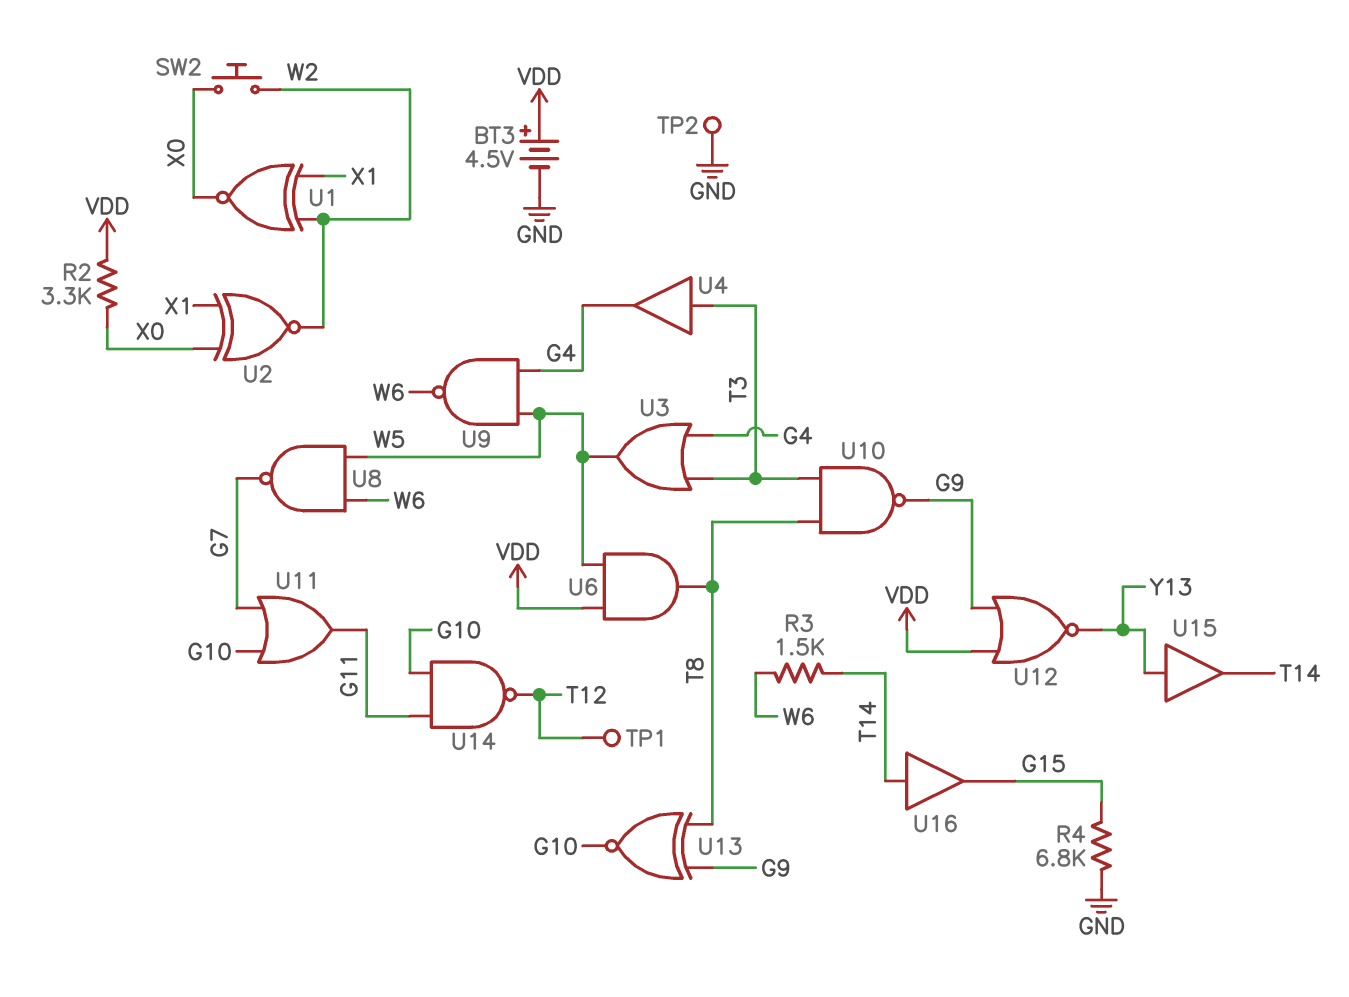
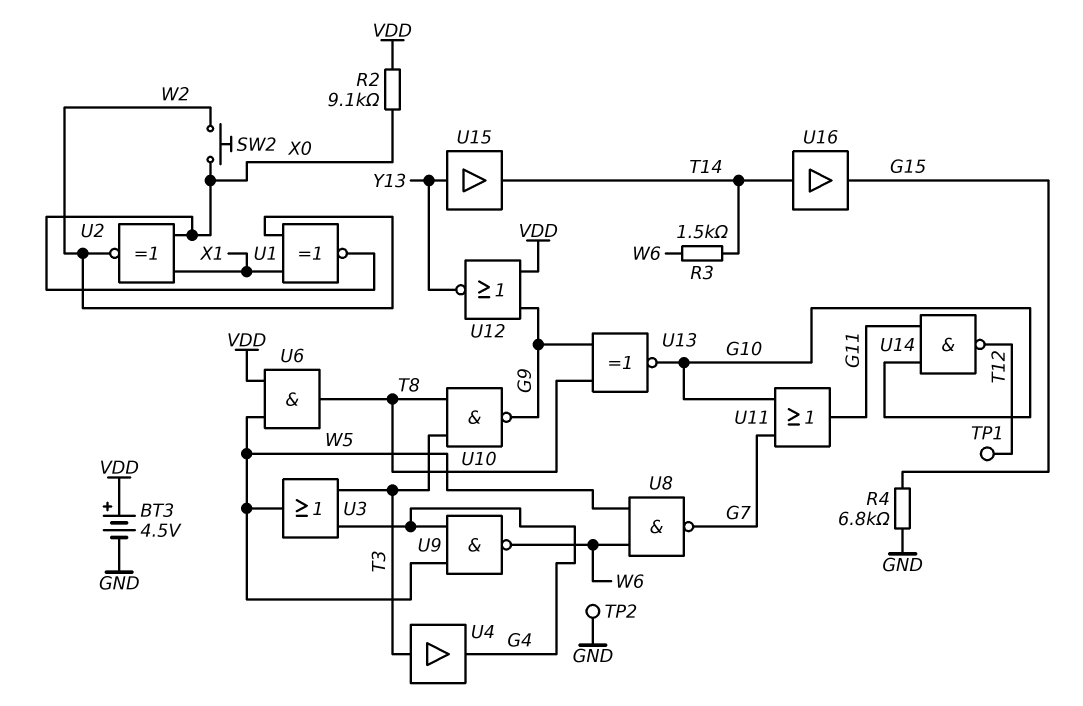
R2: 3.3k (VDD, X0) -> 9.1k (VDD, X0)

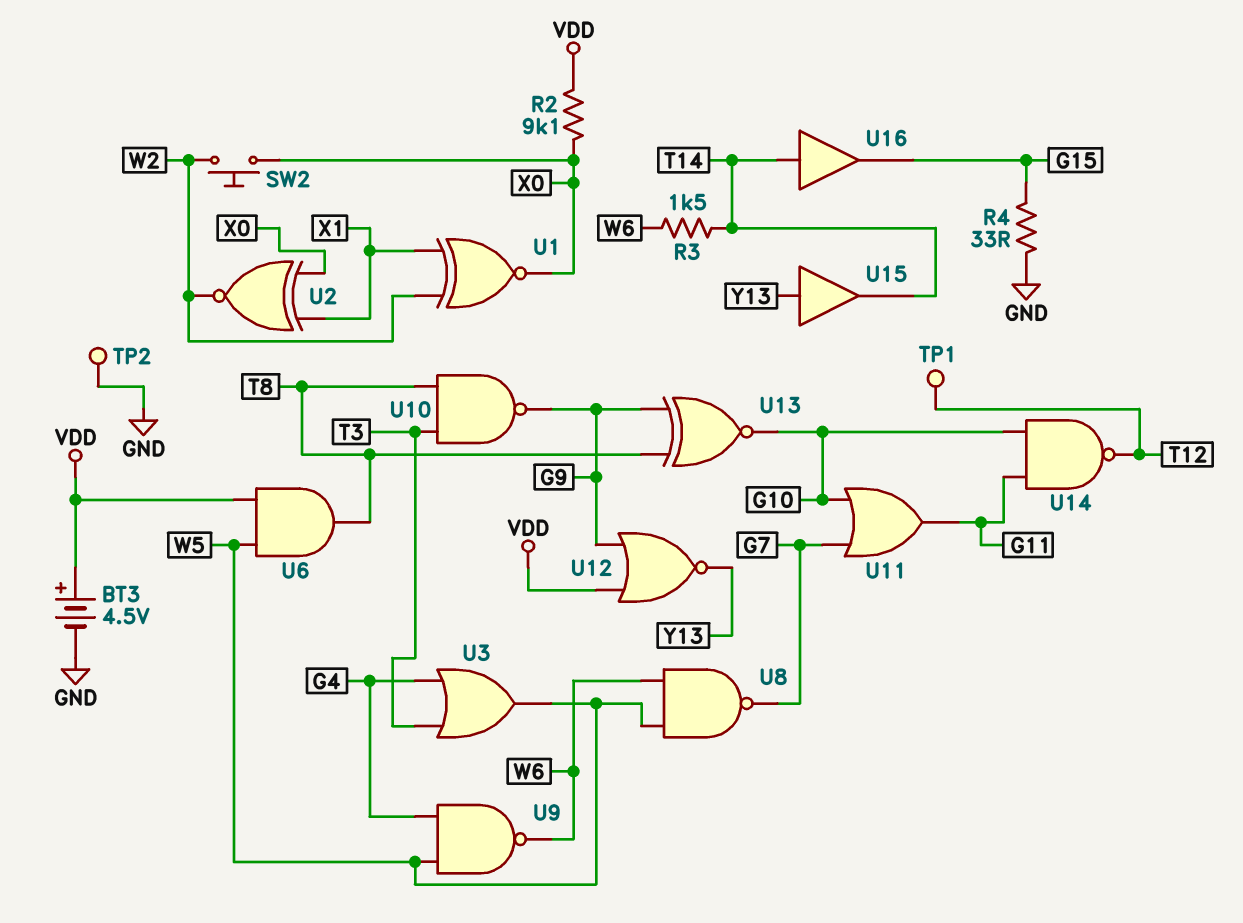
R4: 6.8k (G15, GND) -> 33 (G15, GND)
U4: buffer (in T3, out G4) -> none

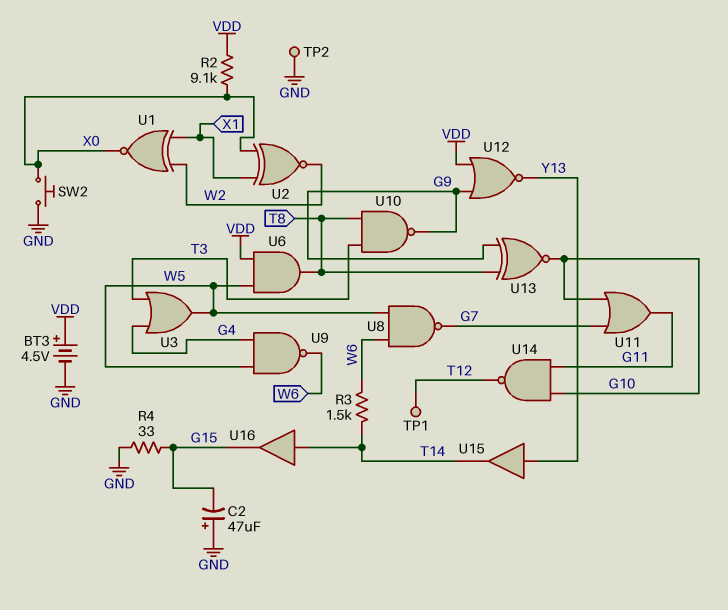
C2: none -> 47uF (plus GND, minus G15)
SW2: button (W2, X0) -> button (GND, X0)

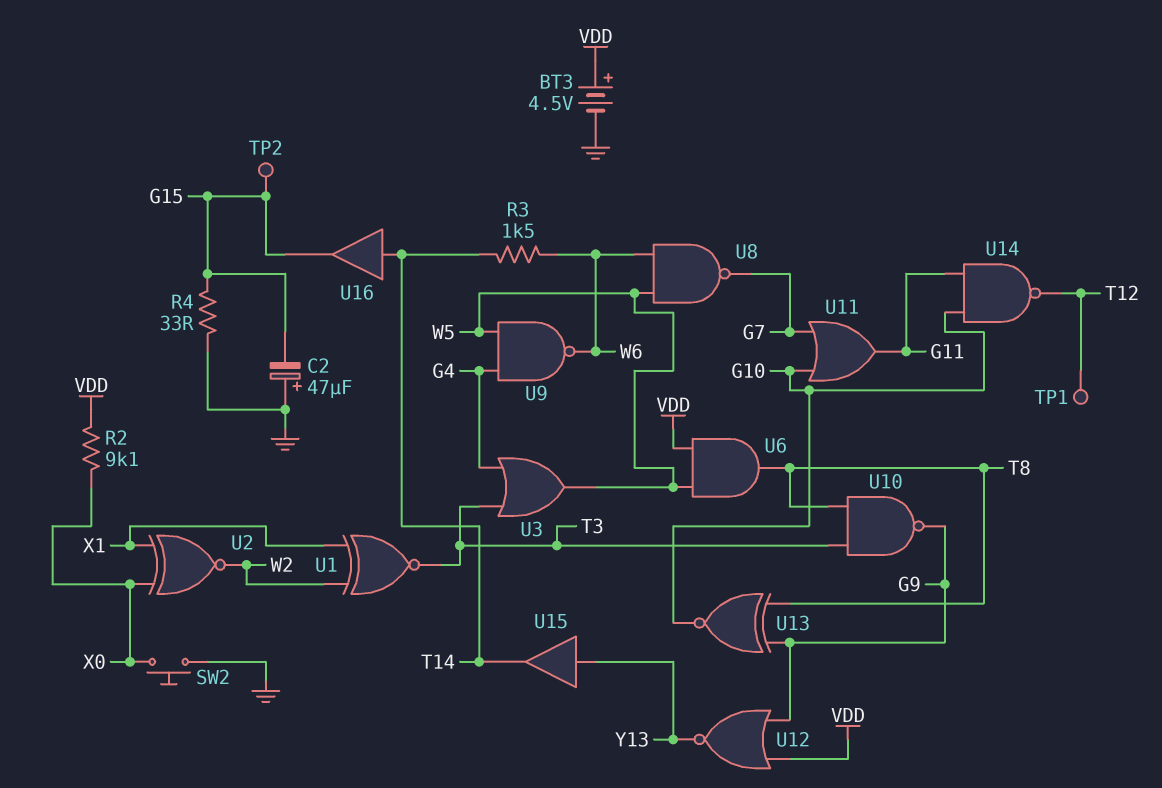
TP2: test point (GND) -> test point (G15)
U1: XNOR (in W2, in X1, out X0) -> XNOR (in W2, in X1, out T3)

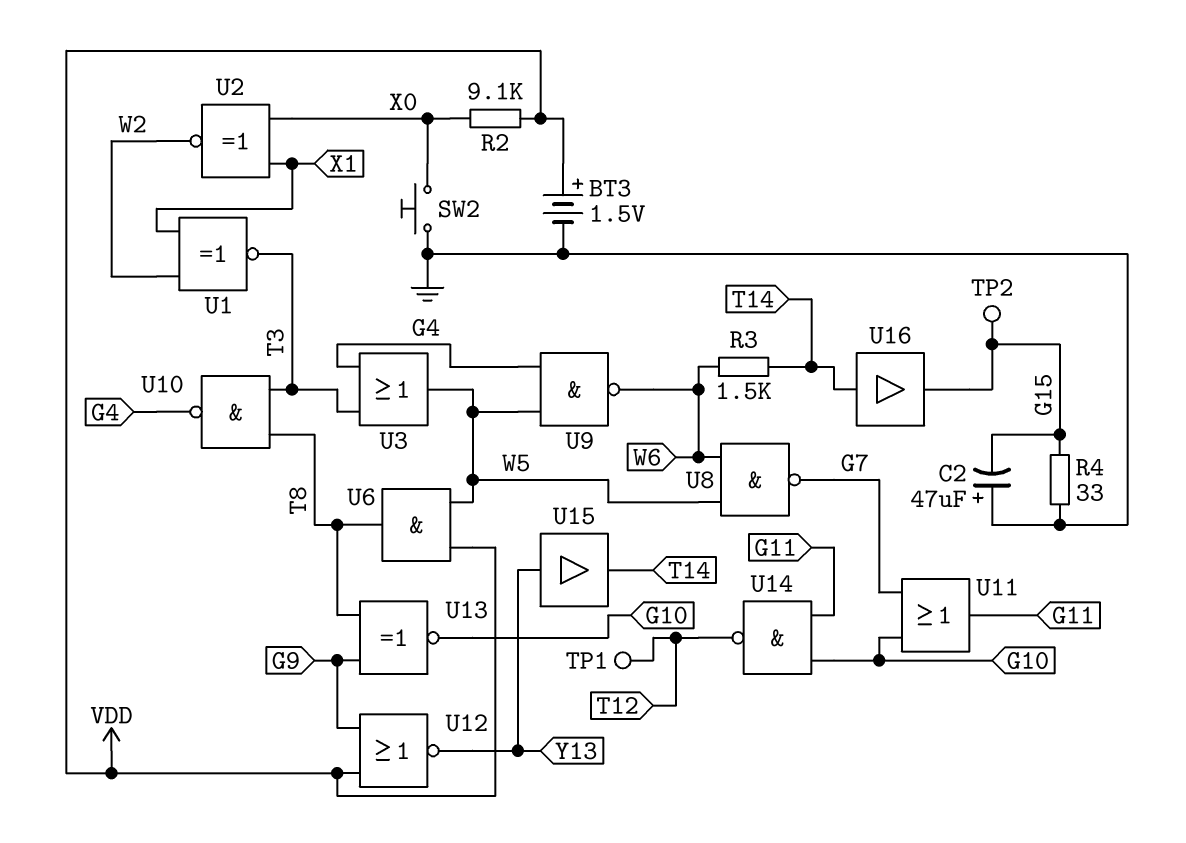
BT3: 4.5V (plus VDD, minus GND) -> 1.5V (plus VDD, minus GND)
U10: NAND (in T3, in T8, out G9) -> NAND (in T3, in T8, out G4)

